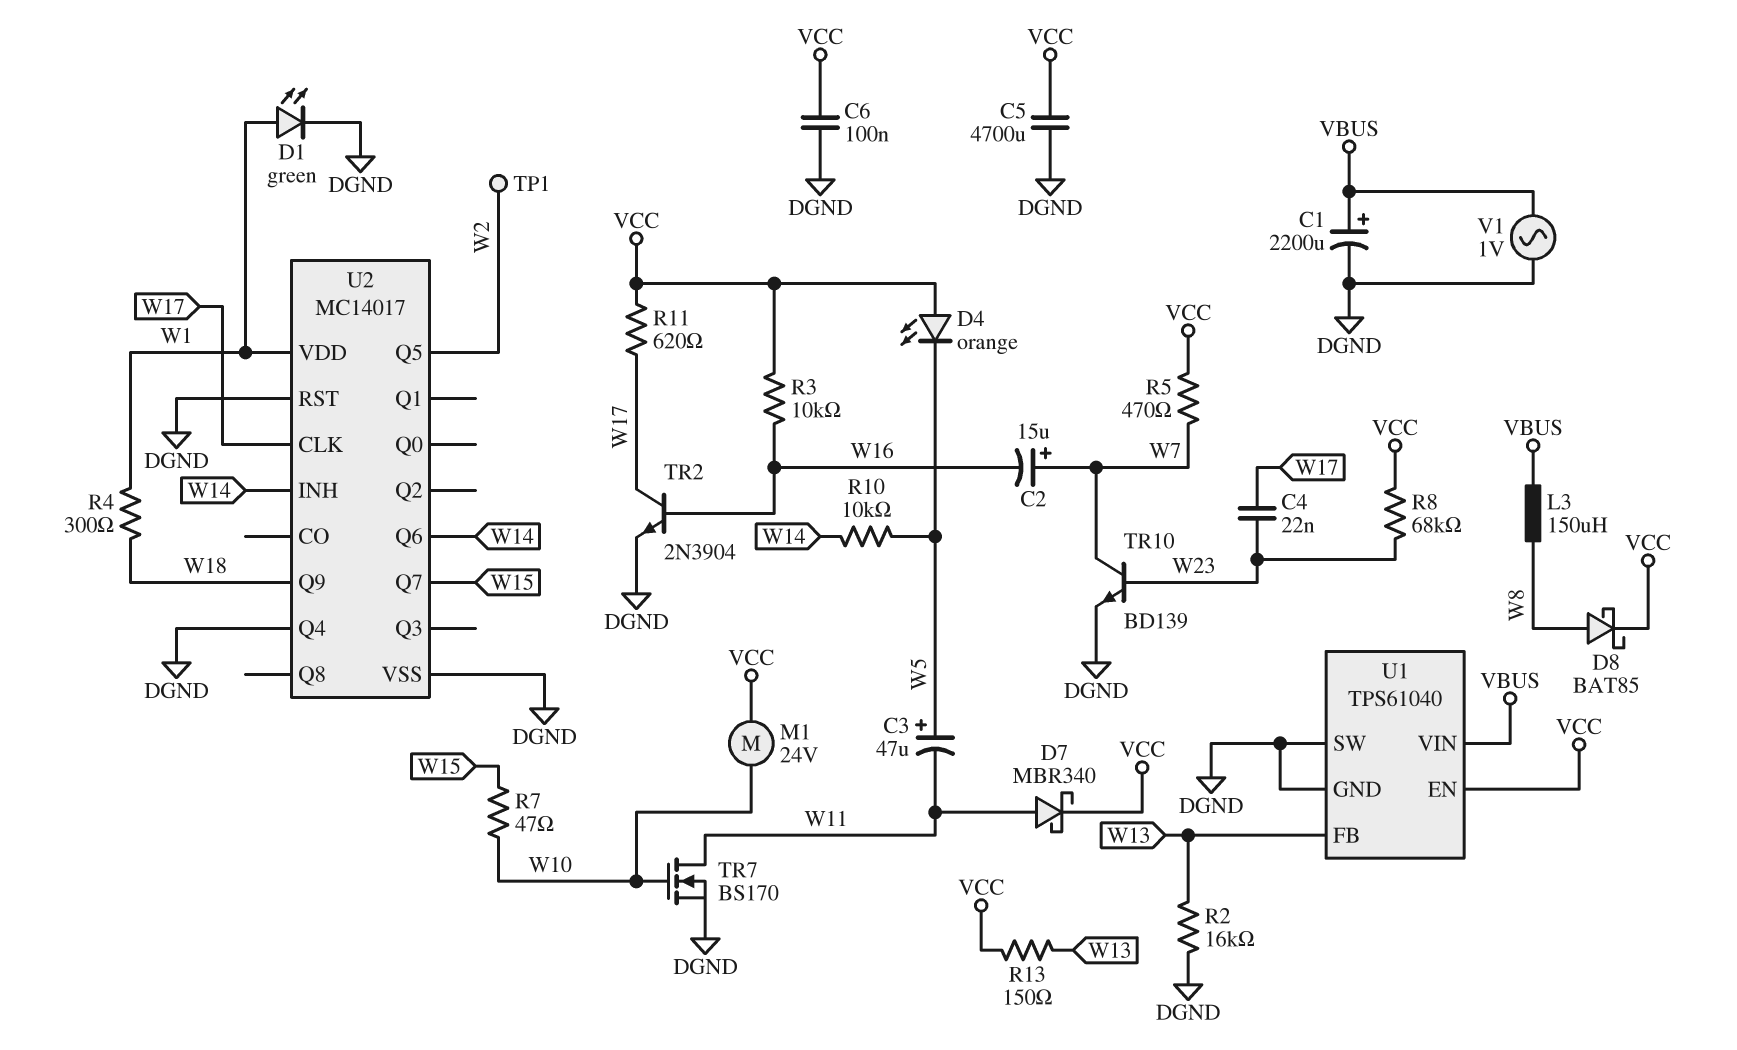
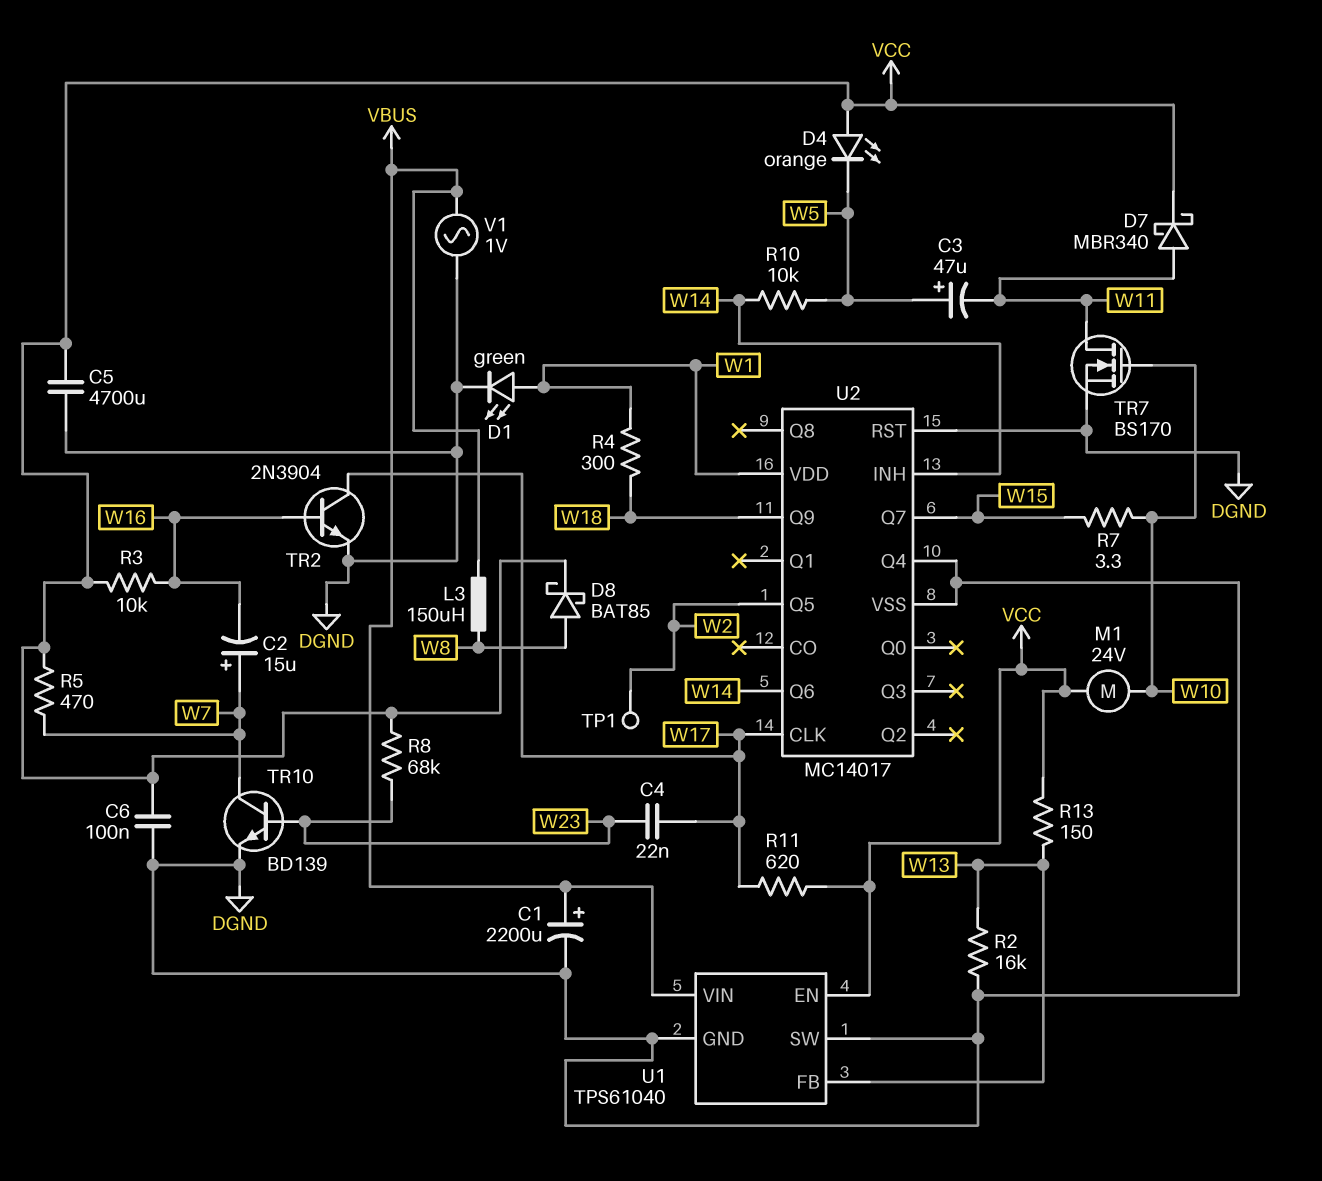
R7: 47 (W10, W15) -> 3.3 (W10, W15)

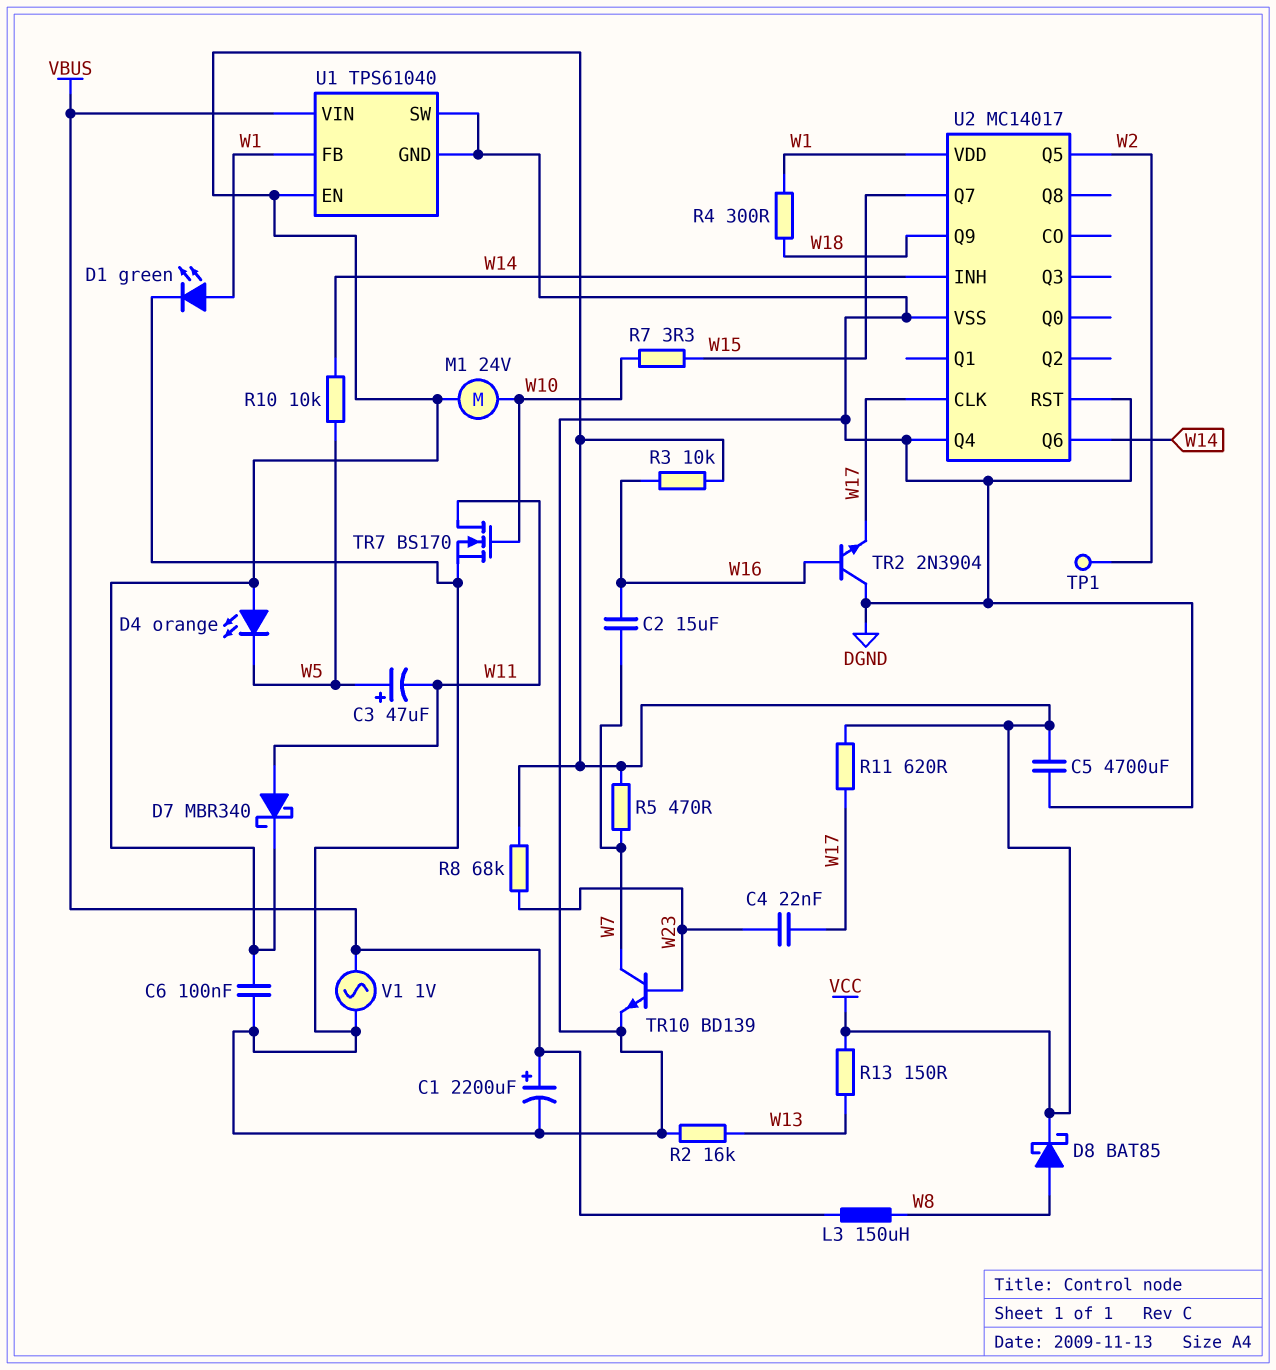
C2: 15uF (plus W7, minus W16) -> 15uF (W7, W16)
TR2: NPN 2N3904 (B W16, C W17, E DGND) -> NPN 2N3904 (B W16, C DGND, E W17)
U1 pin FB: W13 -> W1

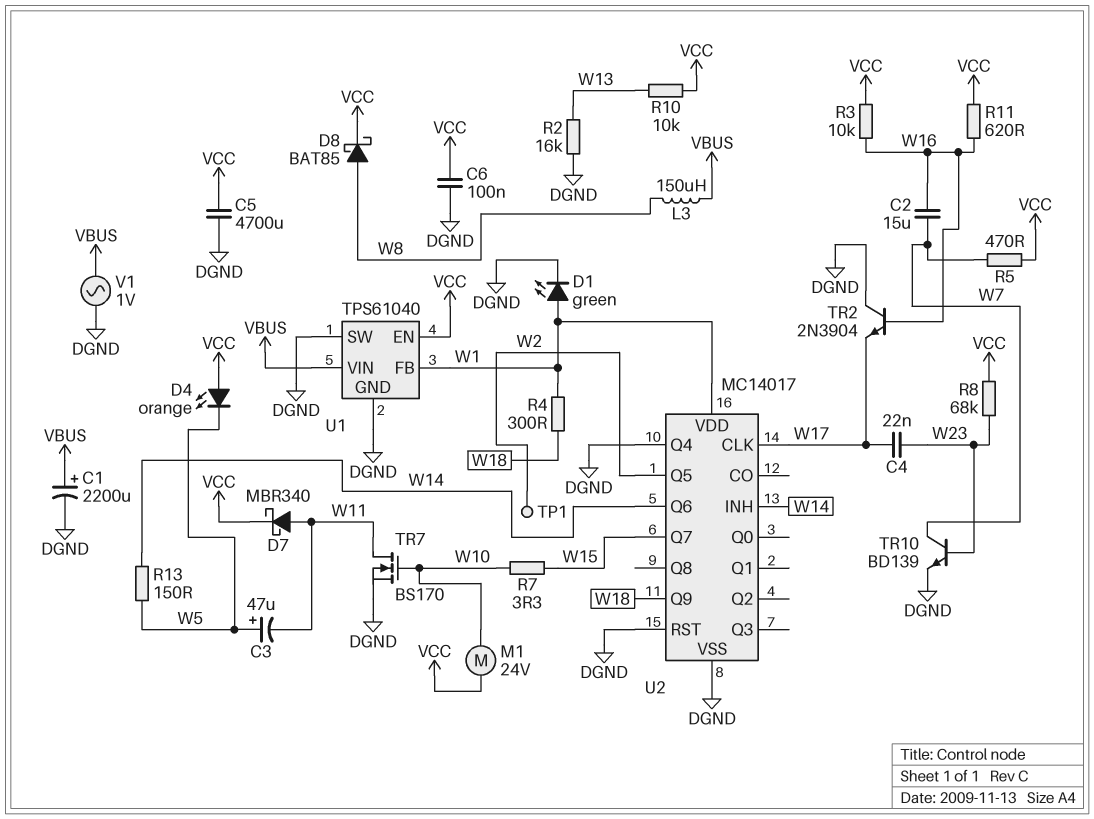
R10: 10k (W5, W14) -> 10k (VCC, W13)
R11: 620 (VCC, W17) -> 620 (VCC, W16)
R13: 150 (VCC, W13) -> 150 (W5, W14)

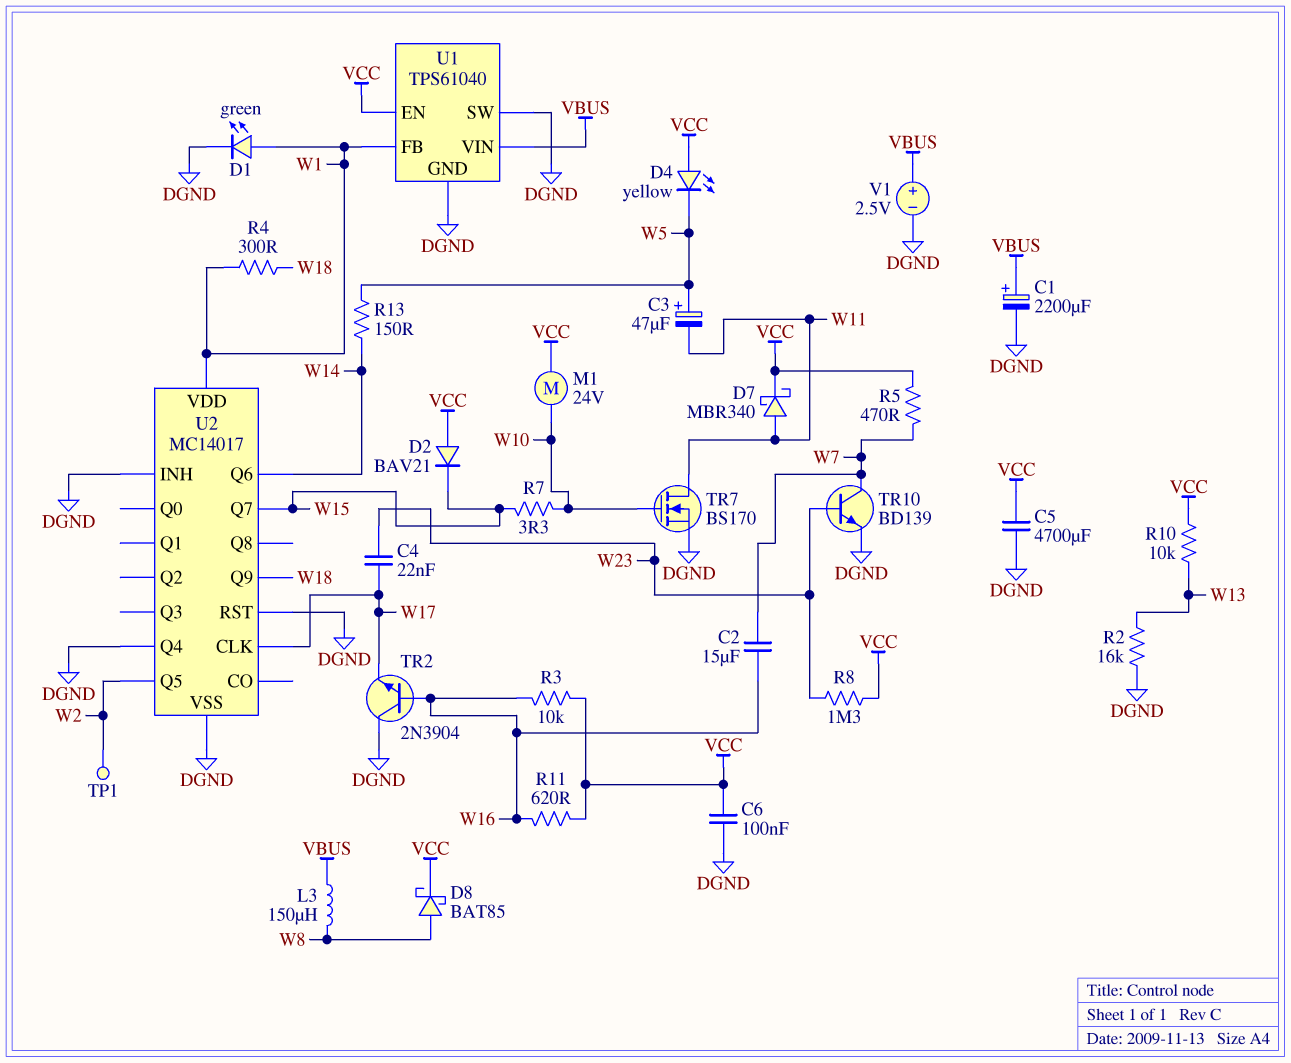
D2: none -> diode BAV21 (A VCC, K W15)
D4: LED orange (A VCC, K W5) -> LED yellow (A VCC, K W5)
R8: 68k (VCC, W23) -> 1.3M (VCC, W23)
U2 pin INH: W14 -> DGND
V1: AC 1V (DGND, VBUS) -> 2.5V (plus VBUS, minus DGND)

